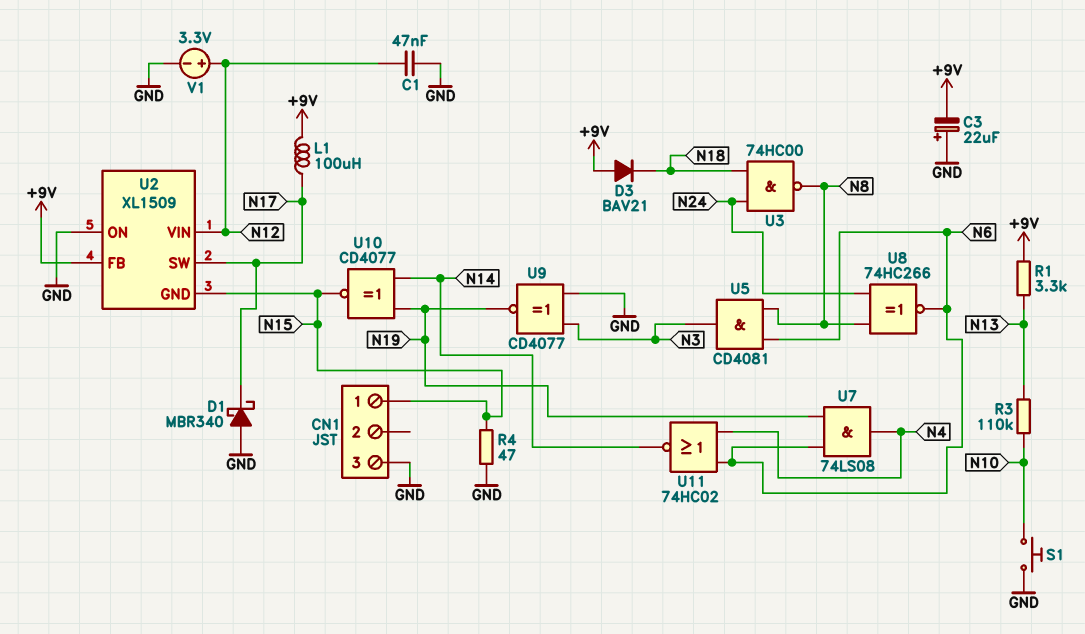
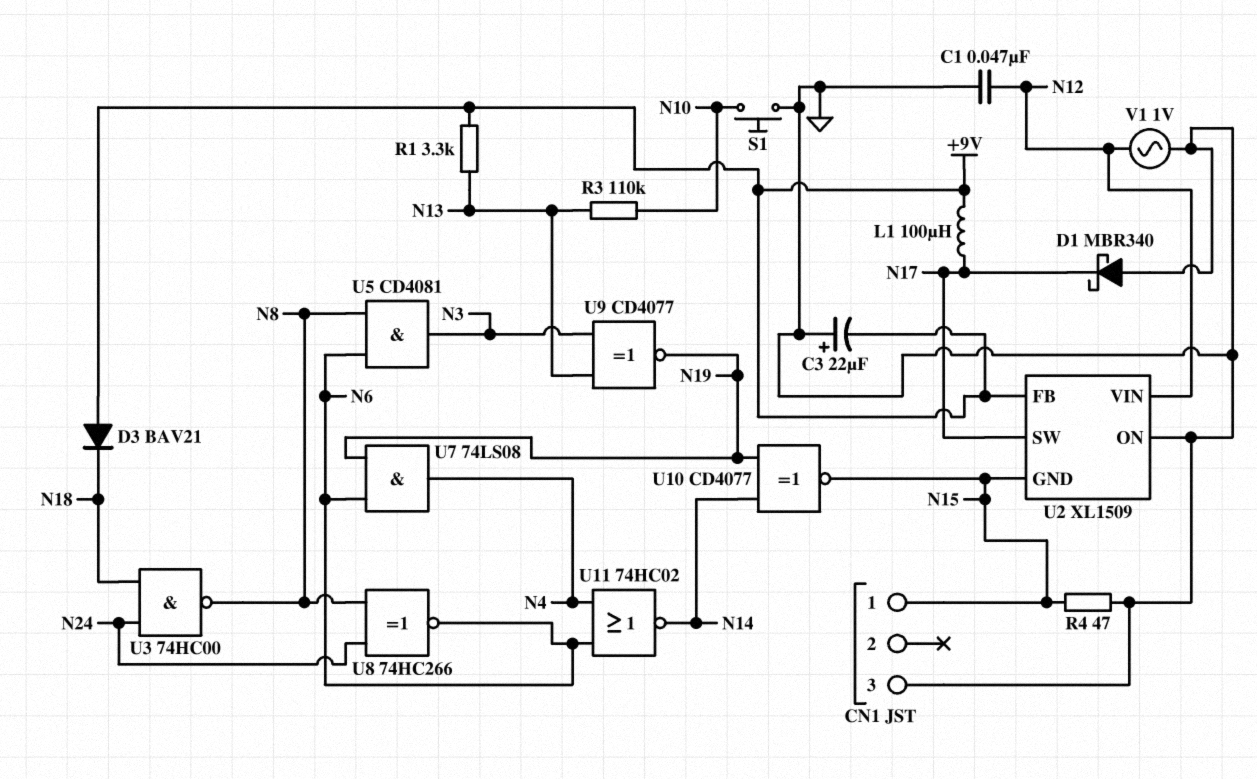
U9: XNOR CD4077 (in GND, in N3, out N19) -> XNOR CD4077 (in N3, in N13, out N19)
V1: 3.3V (plus N12, minus GND) -> AC 1V (GND, N12)

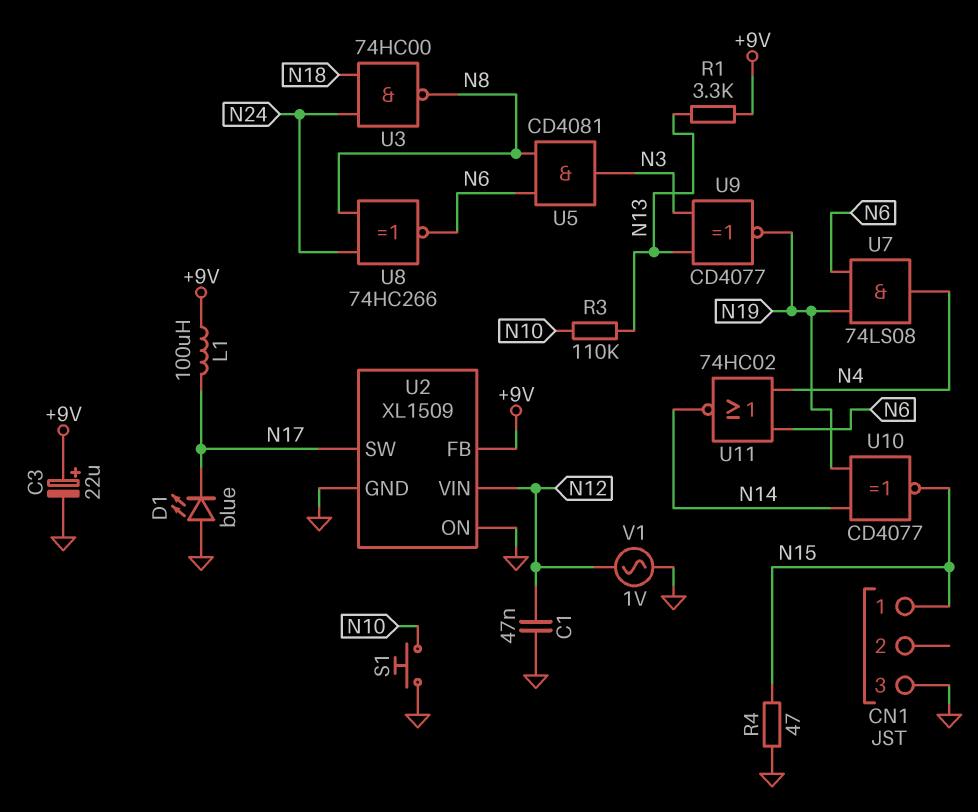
C3: 22uF (plus GND, minus +9V) -> 22uF (plus +9V, minus GND)
D1: schottky MBR340 (A GND, K N17) -> LED blue (A GND, K N17)
D3: diode BAV21 (A +9V, K N18) -> none
U2 pin GND: N15 -> GND

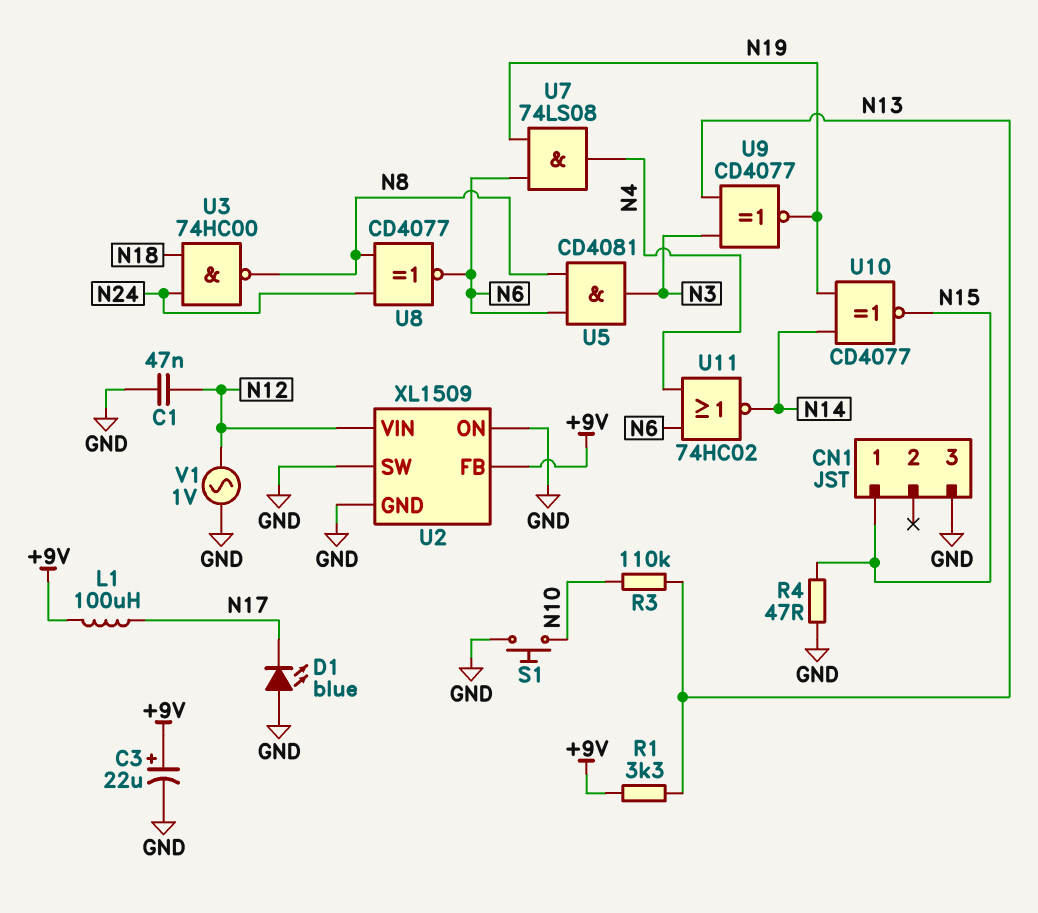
U2 pin SW: N17 -> GND
U8: XNOR 74HC266 (in N8, in N24, out N6) -> XNOR CD4077 (in N8, in N24, out N6)

